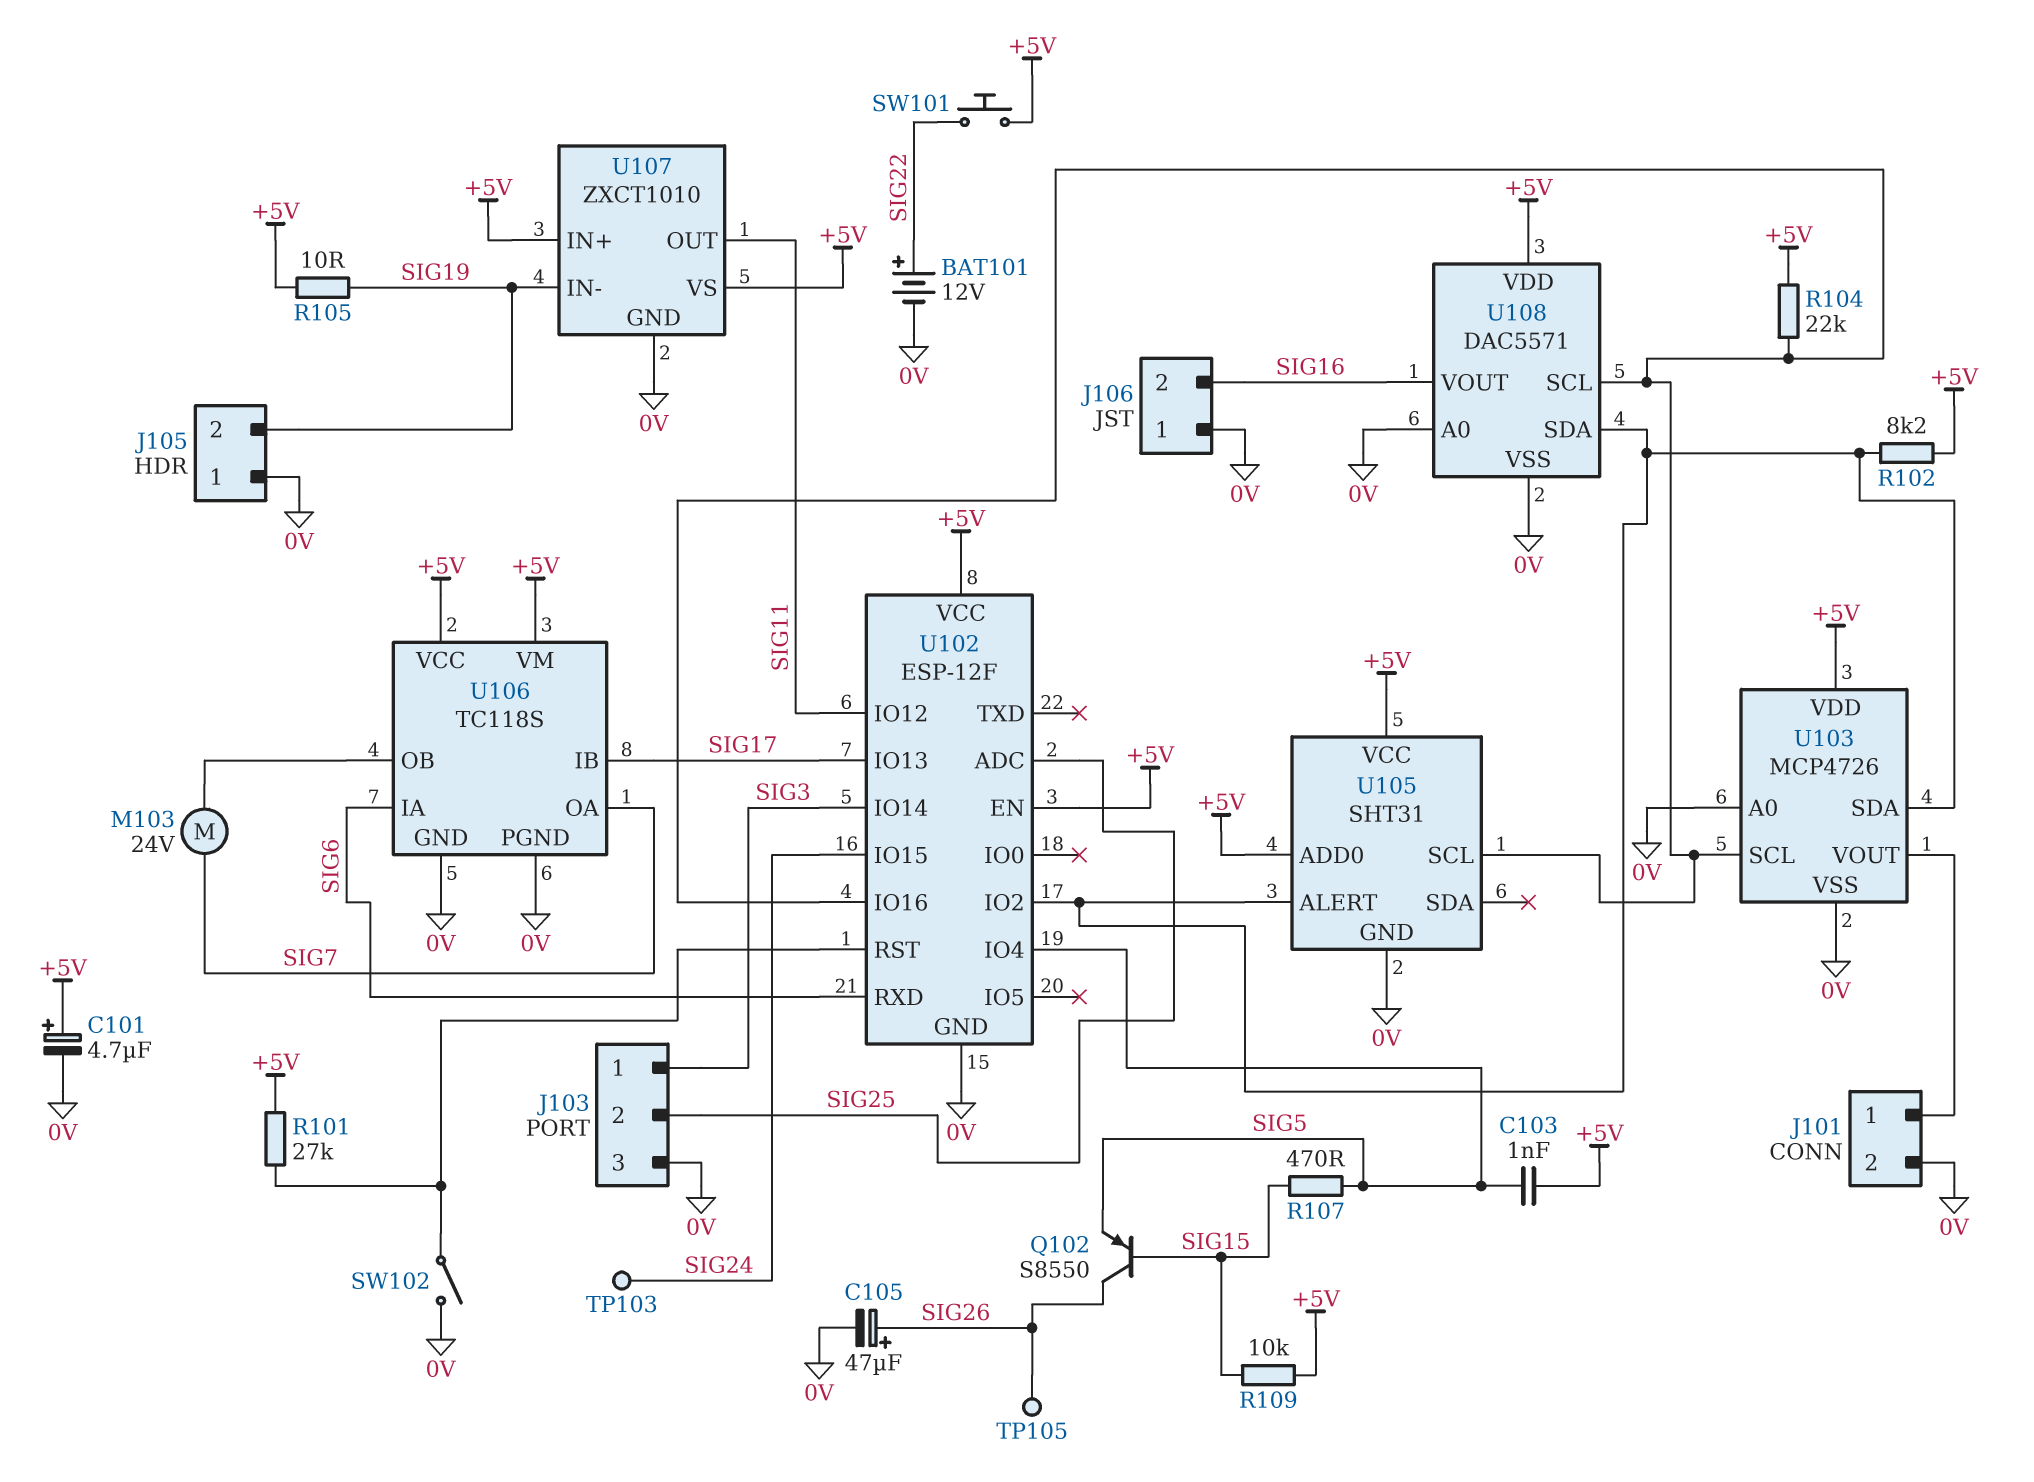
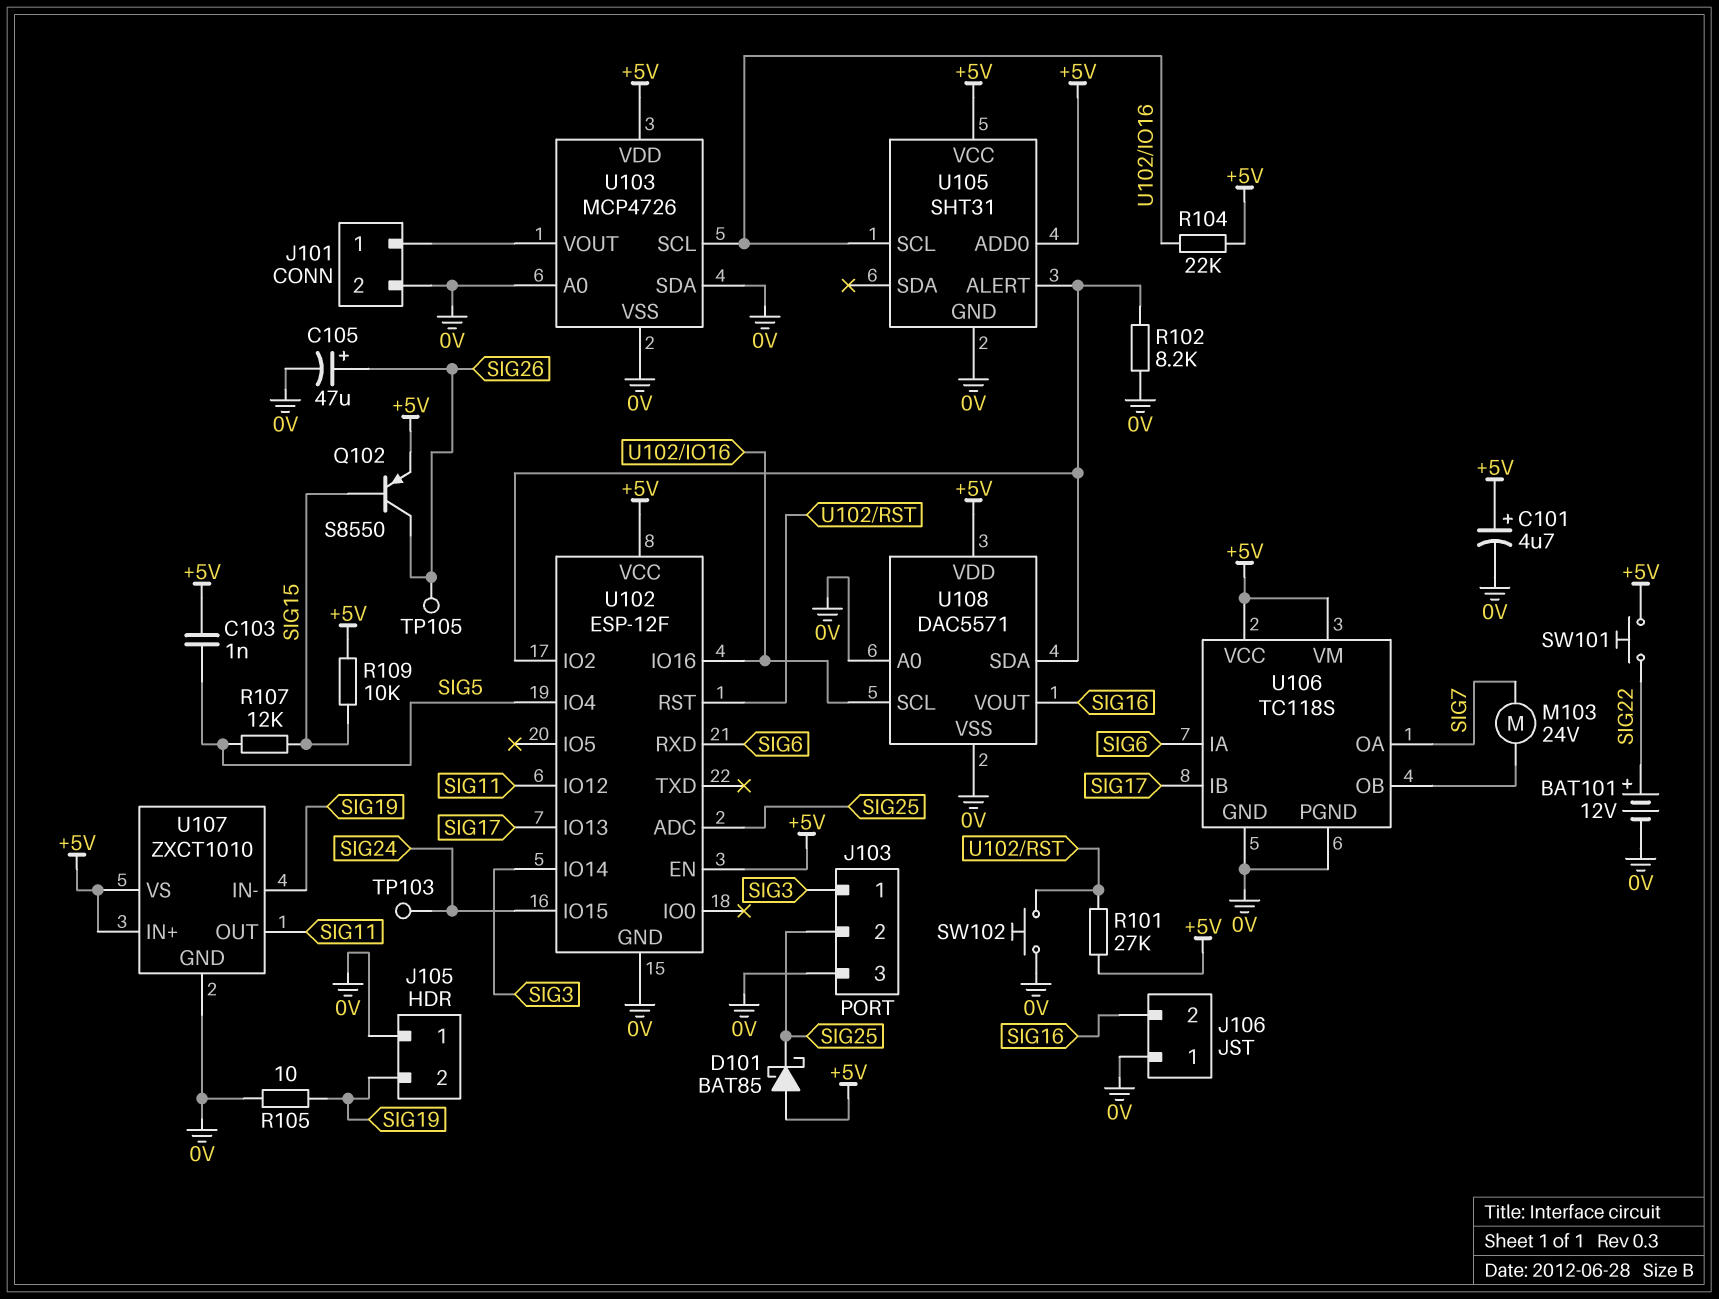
D101: none -> schottky BAT85 (A +5V, K SIG25)
Q102: PNP S8550 (B SIG15, C SIG26, E SIG5) -> PNP S8550 (B SIG15, C SIG26, E +5V)
R102: 8.2k (+5V, U102/IO2) -> 8.2k (0V, U102/IO2)
R105: 10 (+5V, SIG19) -> 10 (0V, SIG19)
R107: 470 (SIG5, SIG15) -> 12k (SIG5, SIG15)
SW102: switch (0V, U102/RST) -> button (0V, U102/RST)
U103 pin SDA: U102/IO2 -> 0V

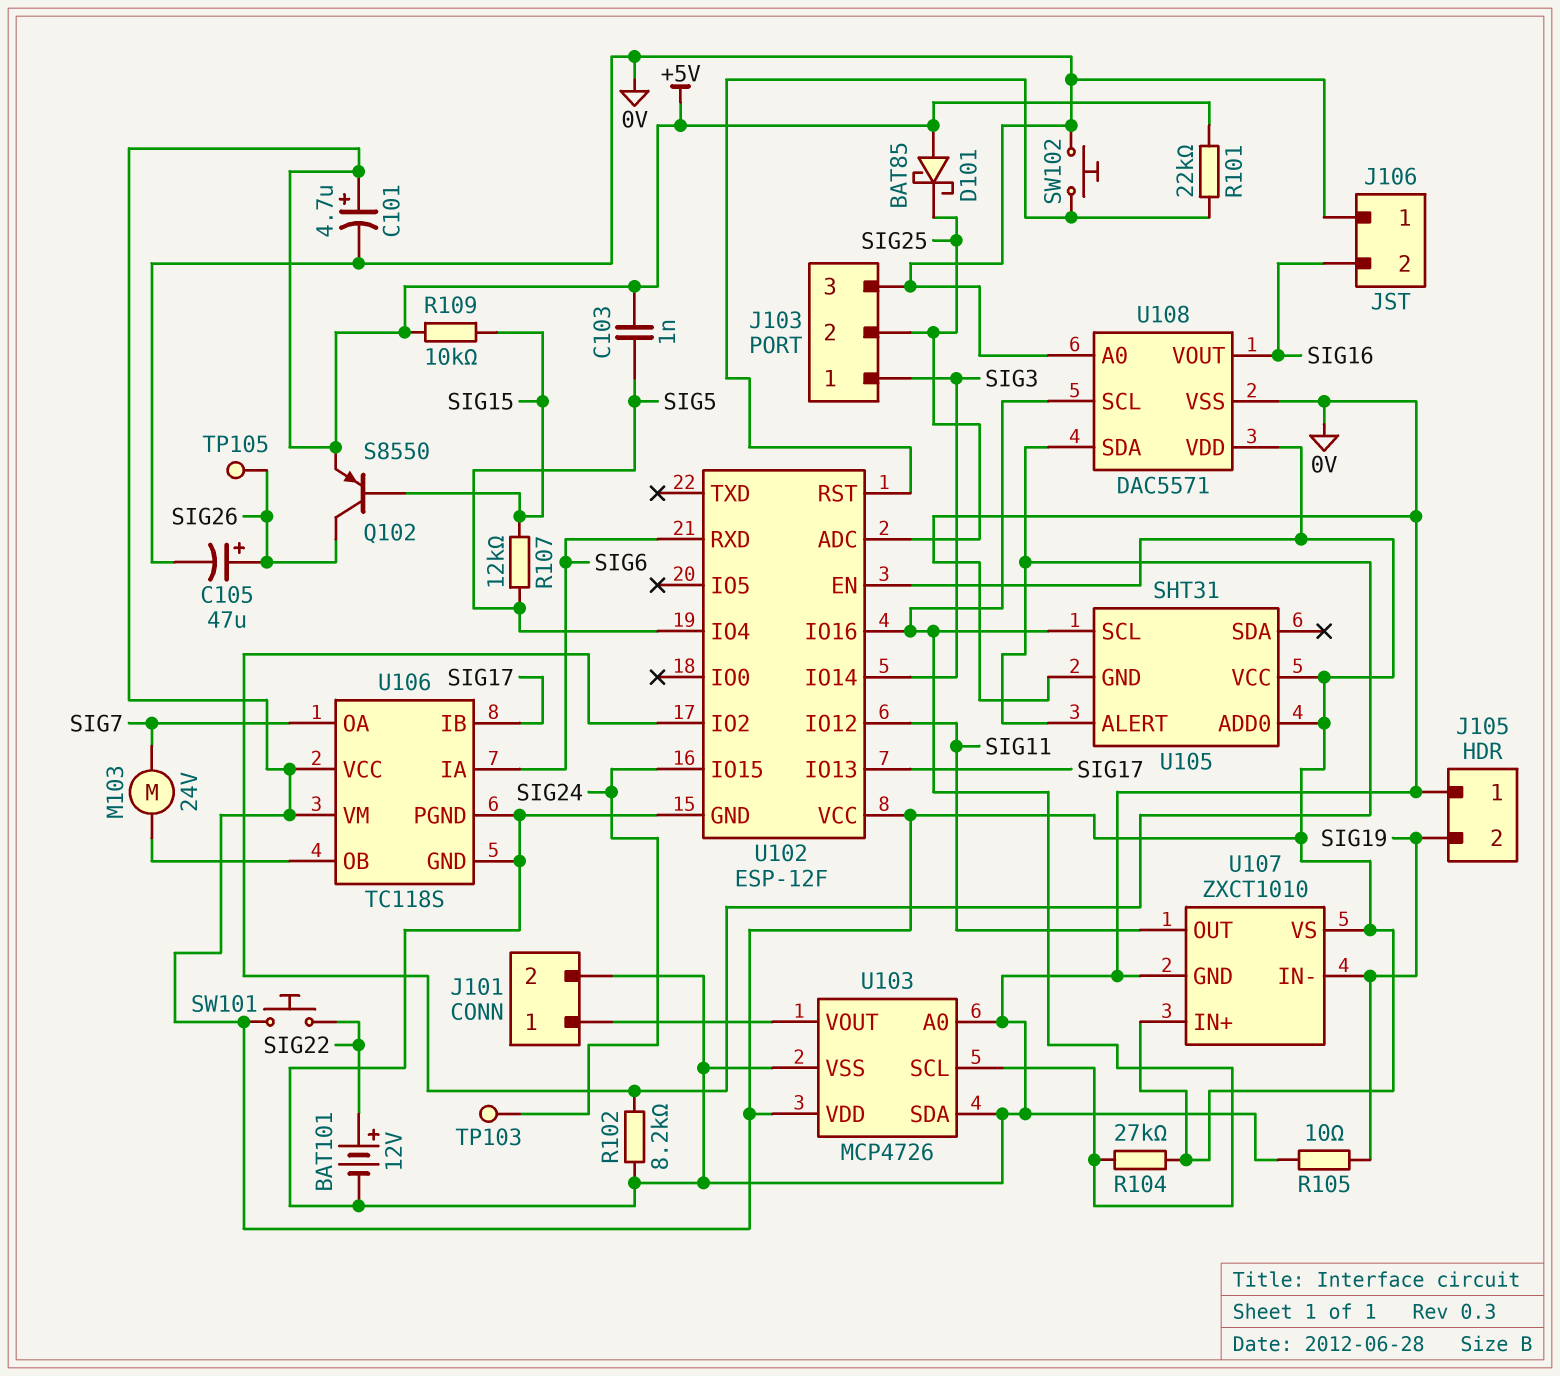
R101: 27k (+5V, U102/RST) -> 22k (+5V, U102/RST)
R104: 22k (+5V, U102/IO16) -> 27k (+5V, U102/IO16)

